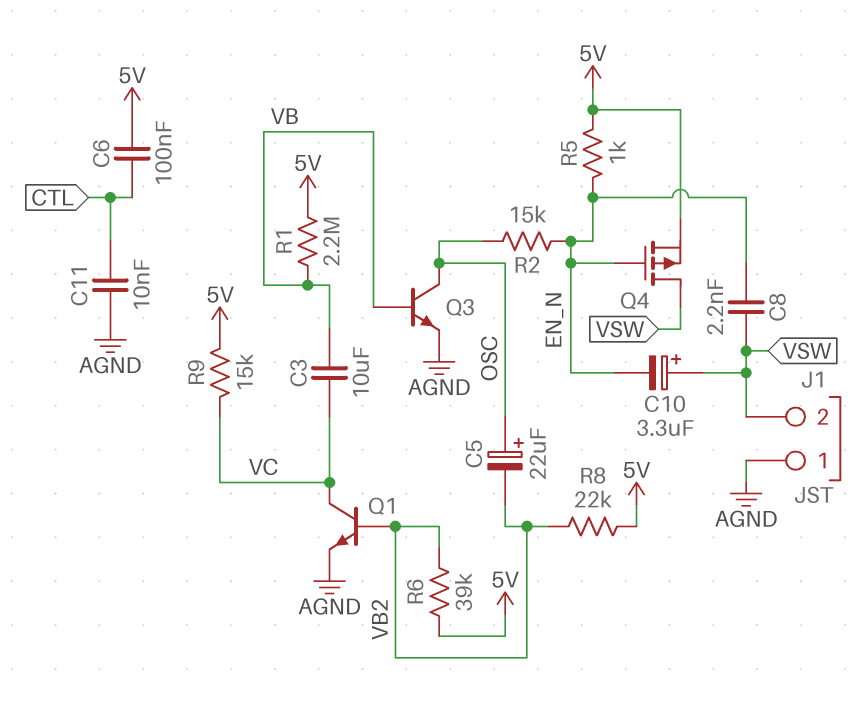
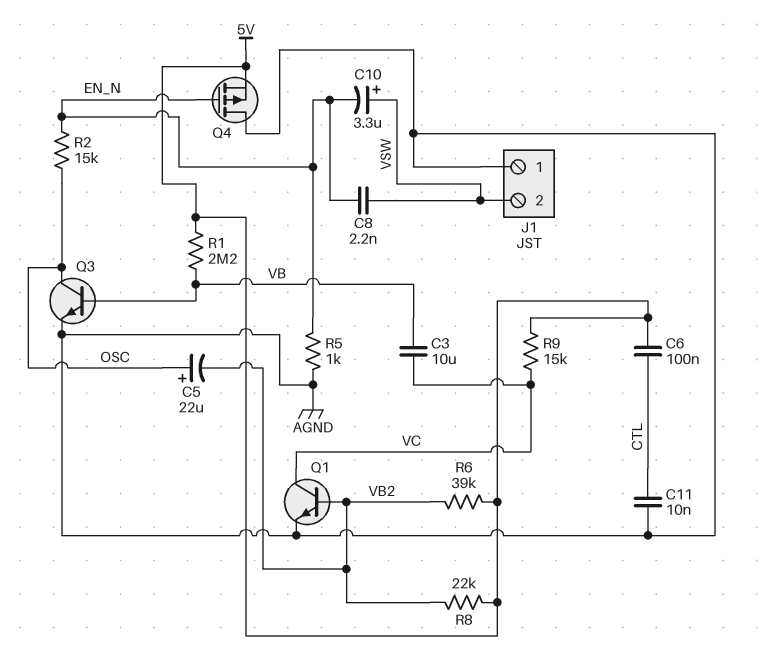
Q4: PMOS (G EN_N, D VSW, S 5V) -> PMOS (G EN_N, D AGND, S 5V)
R5: 1k (5V, EN_N) -> 1k (AGND, EN_N)

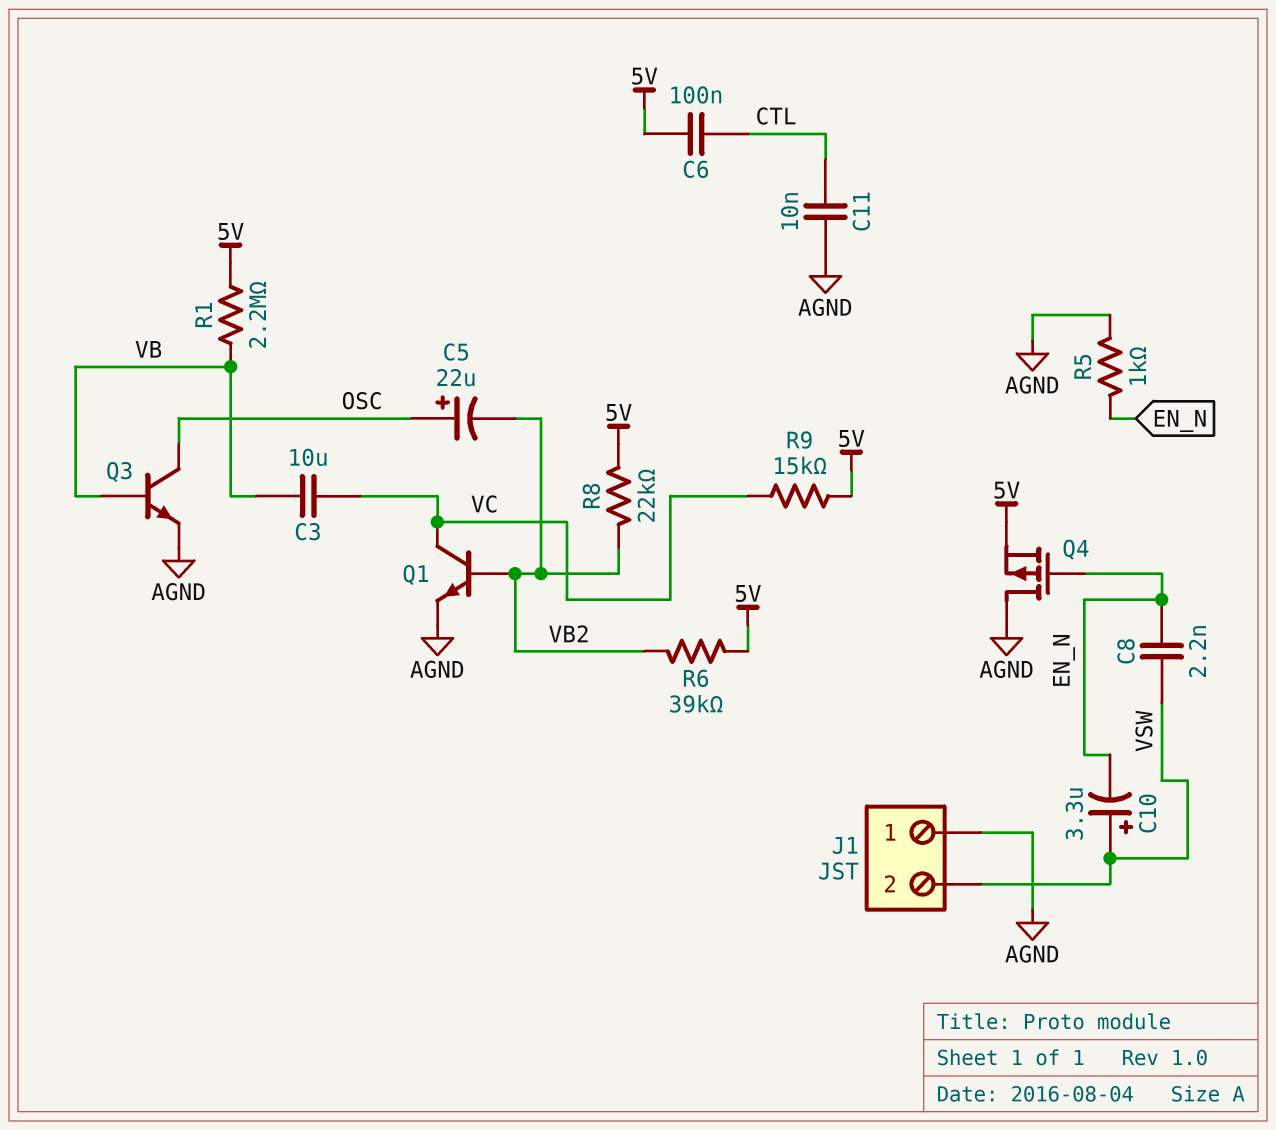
R2: 15k (EN_N, OSC) -> none

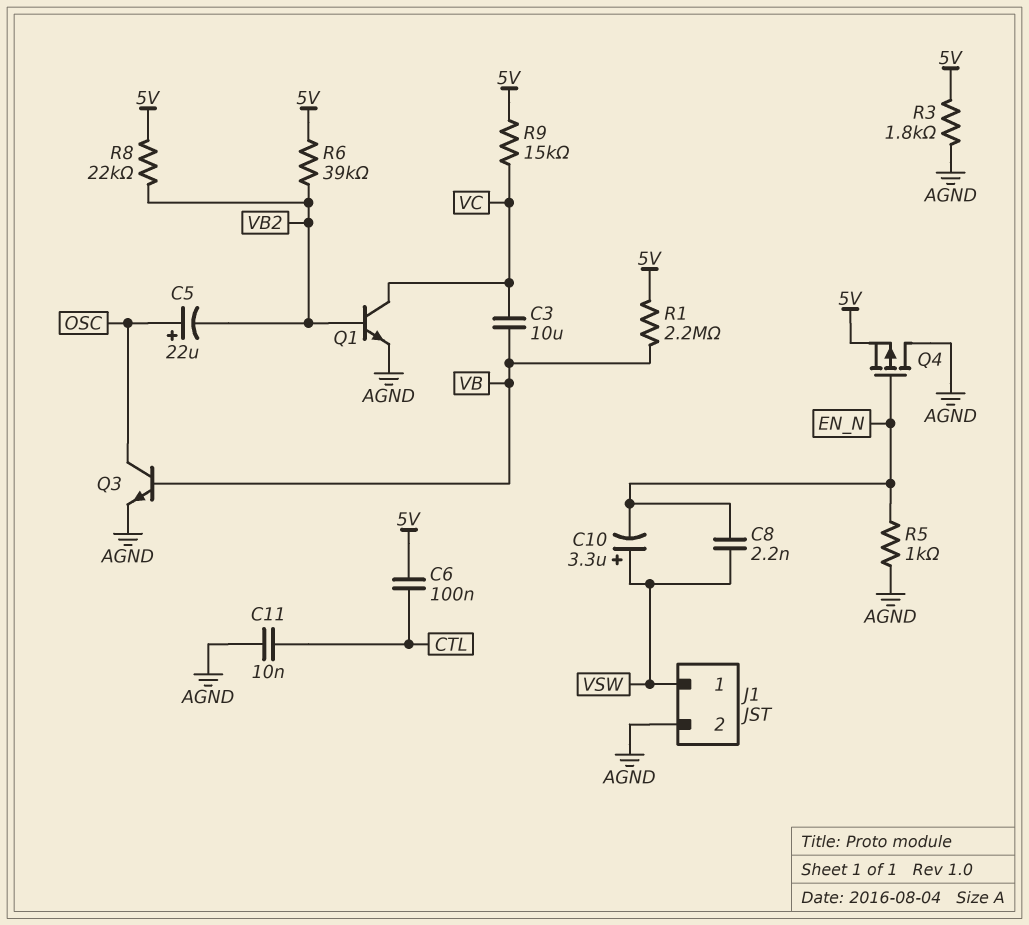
J1 pin 1: AGND -> VSW
J1 pin 2: VSW -> AGND
R3: none -> 1.8k (5V, AGND)

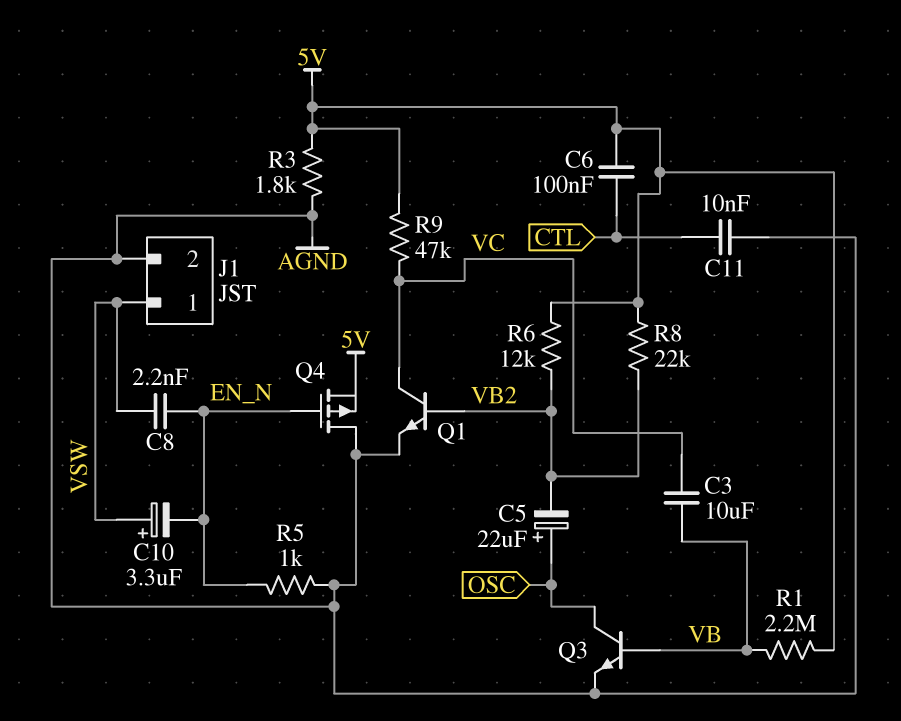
R6: 39k (5V, VB2) -> 12k (5V, VB2)
R9: 15k (5V, VC) -> 47k (5V, VC)

